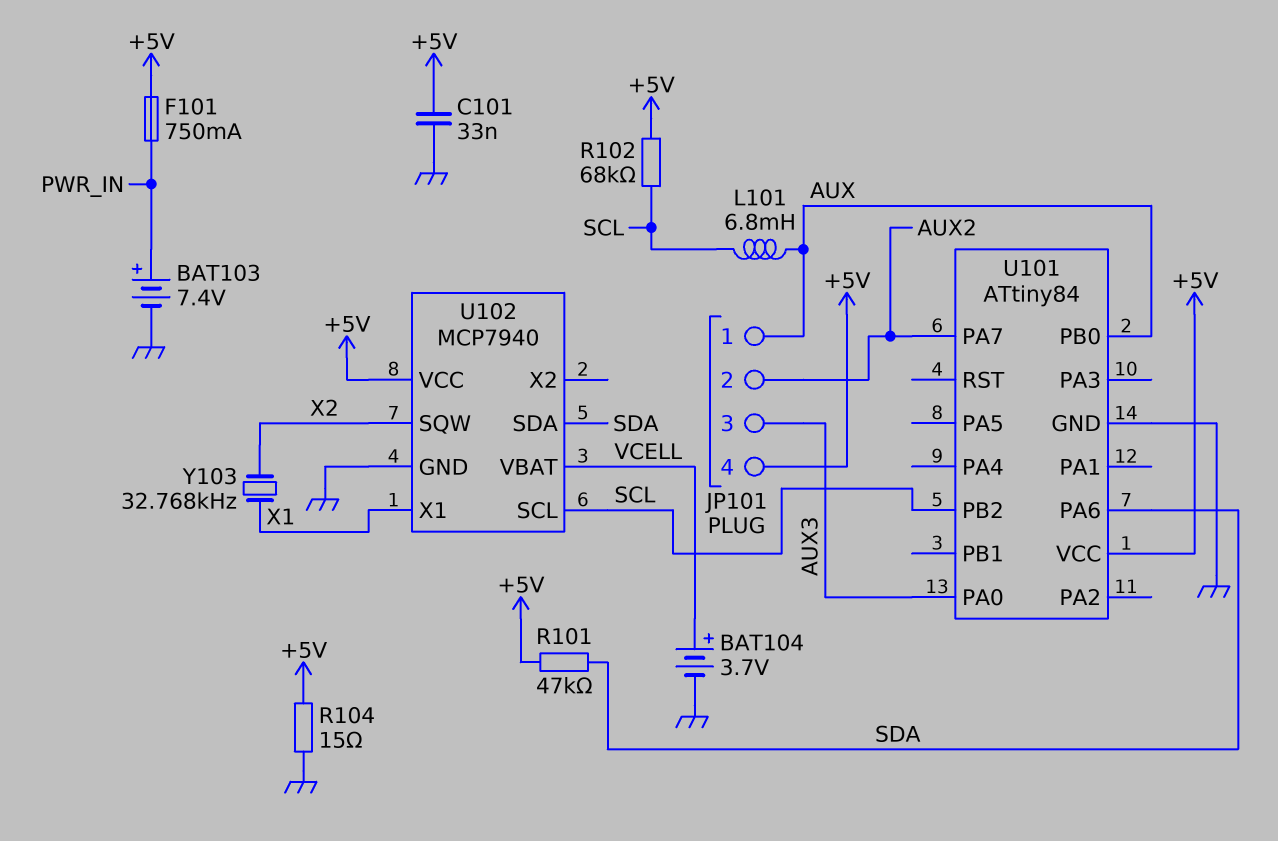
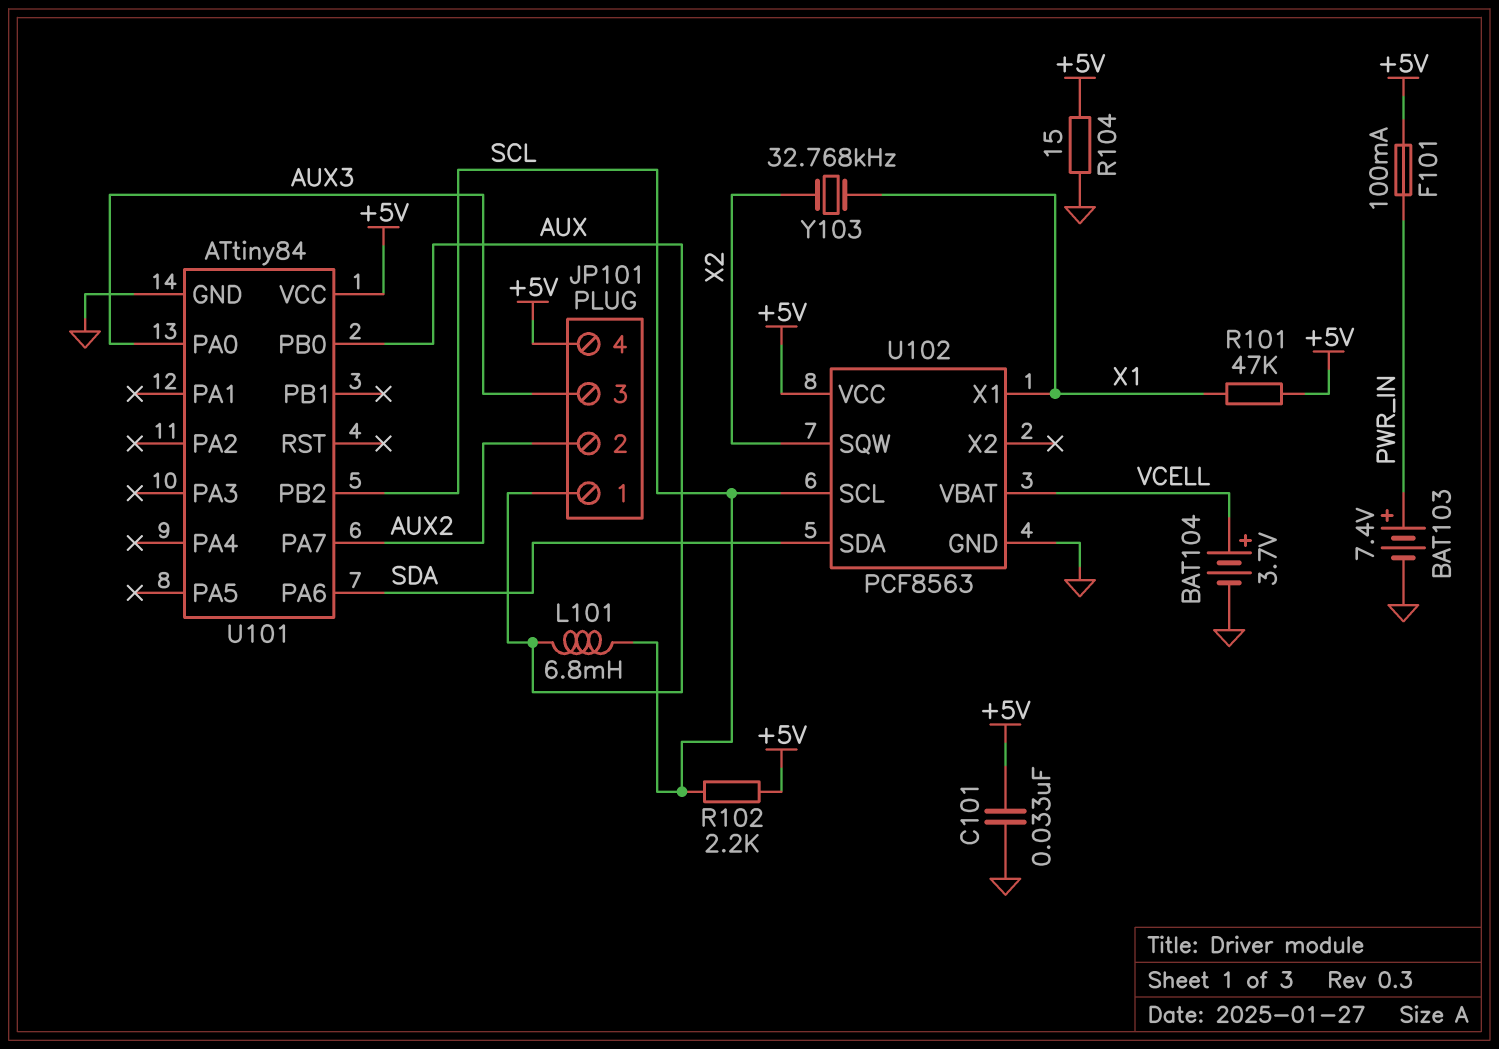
F101: 750mA (+5V, PWR_IN) -> 100mA (+5V, PWR_IN)
R101: 47k (+5V, SDA) -> 47k (+5V, X1)
R102: 68k (+5V, SCL) -> 2.2k (+5V, SCL)
U102: MCP7940 -> PCF8563

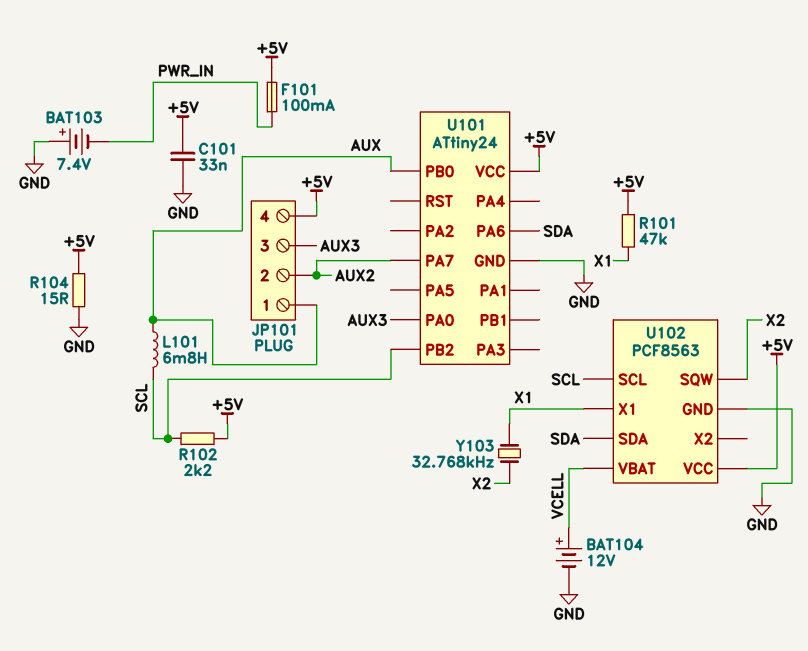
BAT103: 7.4V (plus PWR_IN, minus GND) -> 7.4V (plus GND, minus PWR_IN)
BAT104: 3.7V (plus VCELL, minus GND) -> 12V (plus VCELL, minus GND)
U101: ATtiny84 -> ATtiny24

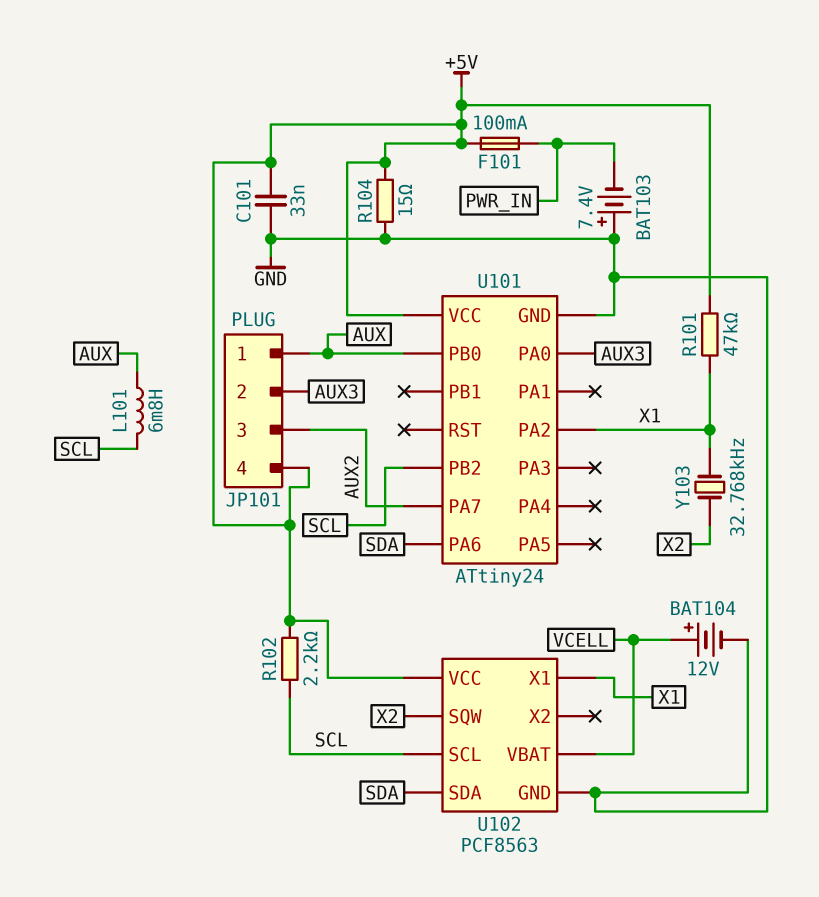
JP101 pin 2: AUX2 -> AUX3
JP101 pin 3: AUX3 -> AUX2
U101 pin PA2: none -> X1

